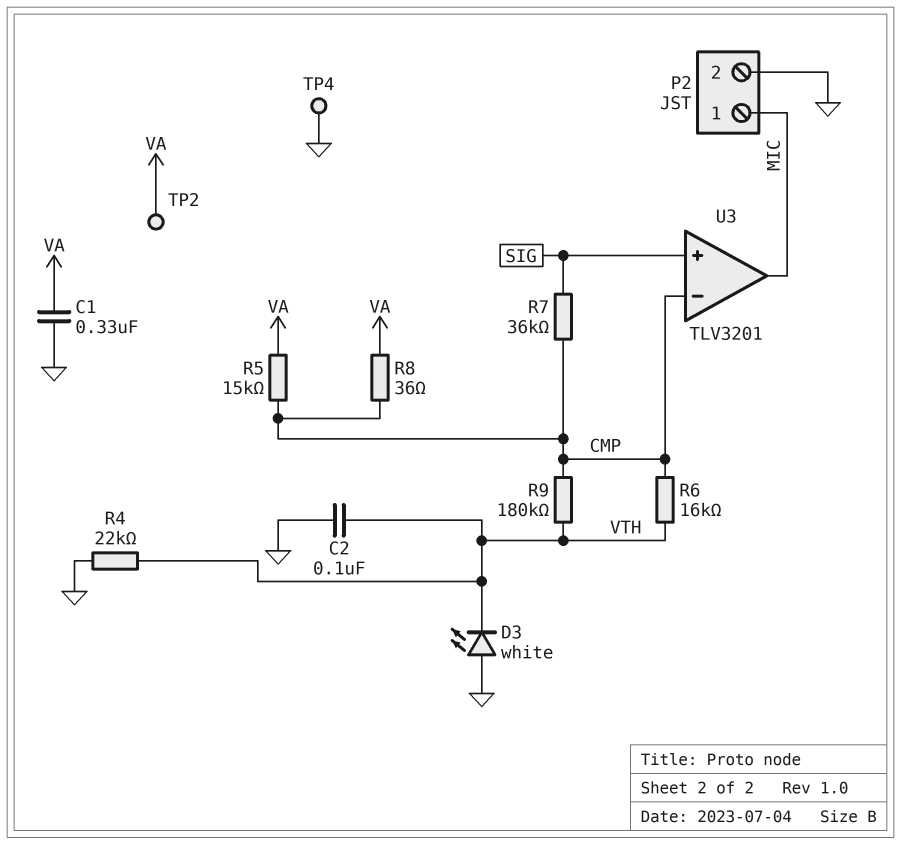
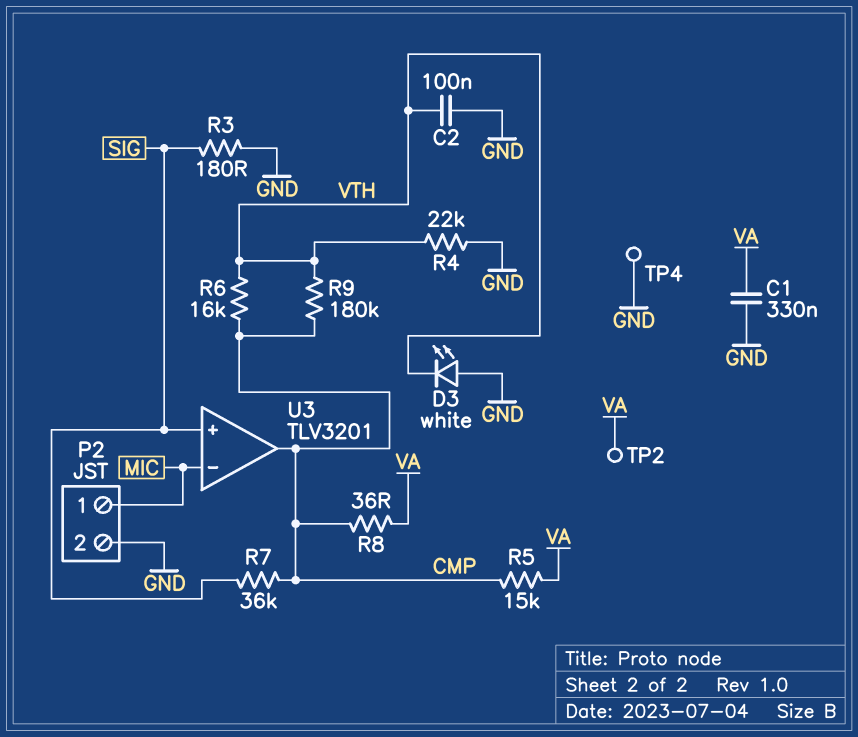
R3: none -> 180 (GND, SIG)
U3 pin in-: CMP -> MIC
U3 pin out: MIC -> CMP

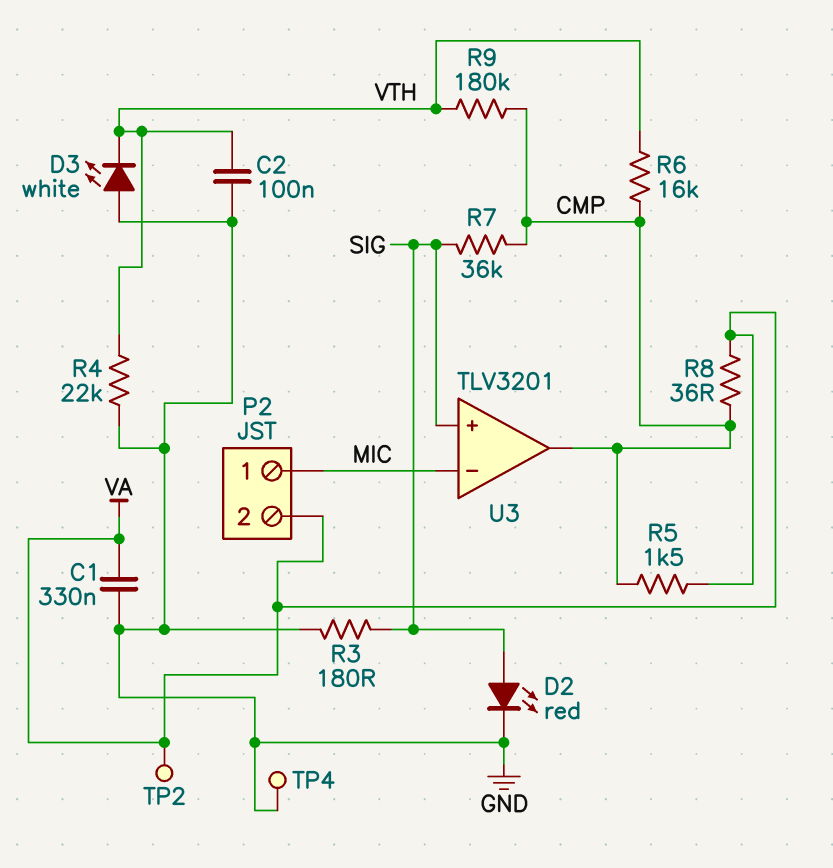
D2: none -> LED red (A SIG, K GND)
P2 pin 2: GND -> VA
R5: 15k (CMP, VA) -> 1.5k (CMP, VA)

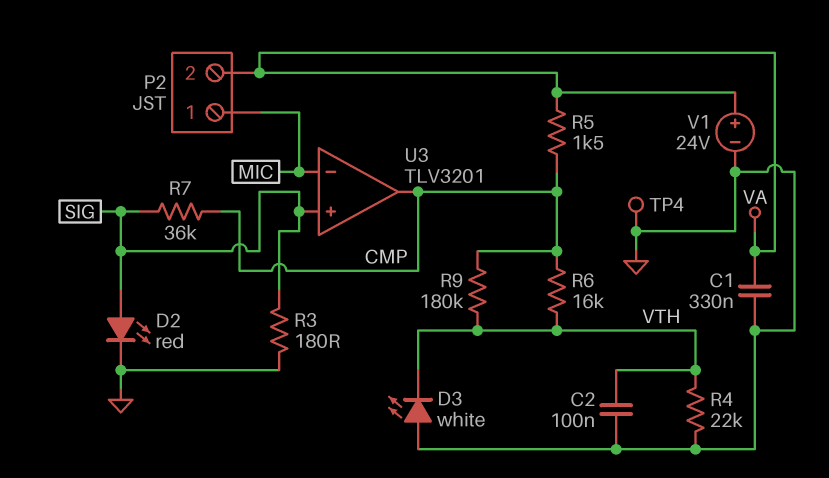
R8: 36 (CMP, VA) -> none
TP2: test point (VA) -> none
V1: none -> 24V (plus VA, minus GND)

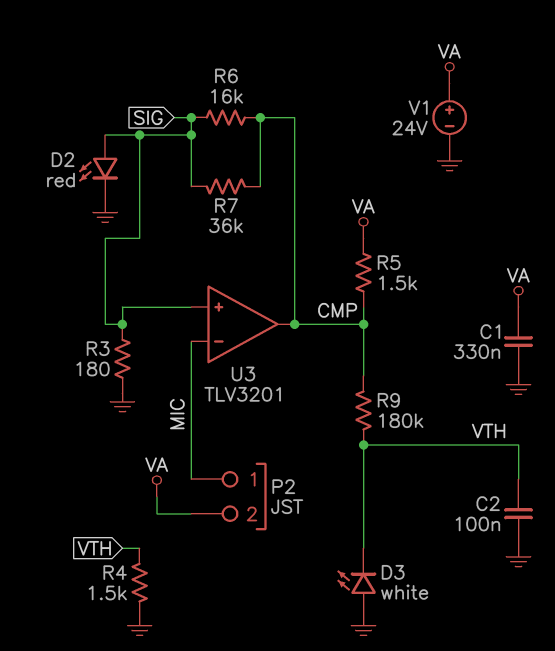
R4: 22k (GND, VTH) -> 1.5k (GND, VTH)
R6: 16k (CMP, VTH) -> 16k (CMP, SIG)
TP4: test point (GND) -> none

